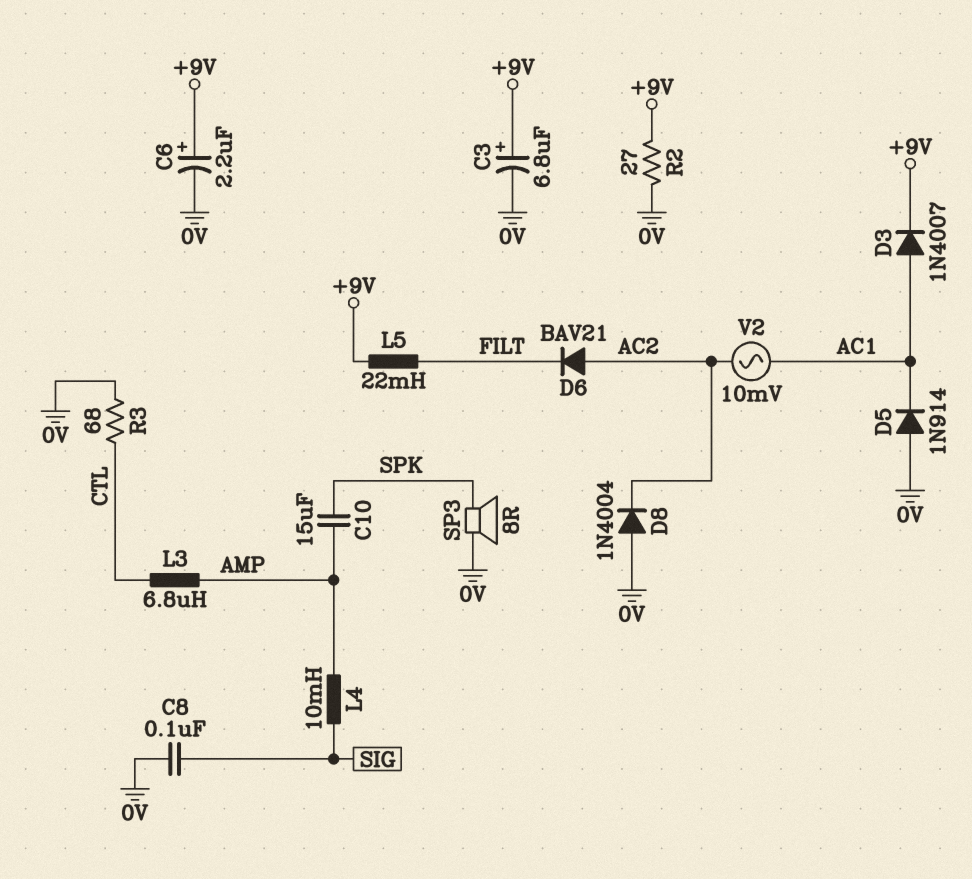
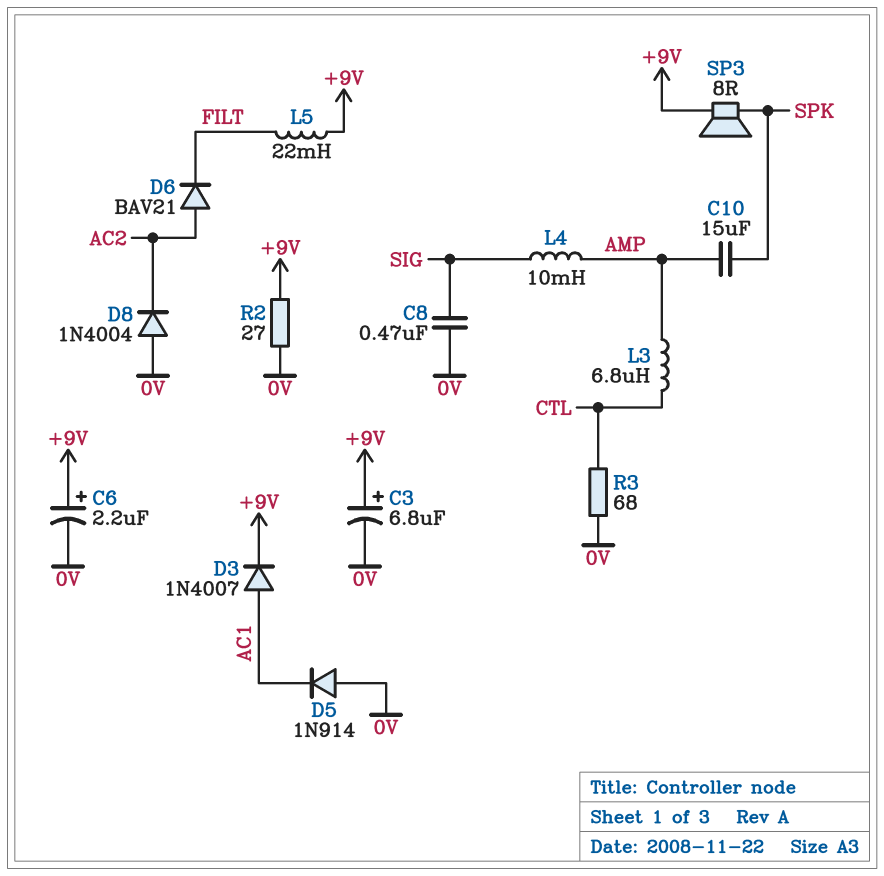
C8: 100nF (0V, SIG) -> 470nF (0V, SIG)
SP3: speaker 8R (0V, SPK) -> speaker 8R (+9V, SPK)
V2: AC 10mV (AC1, AC2) -> none

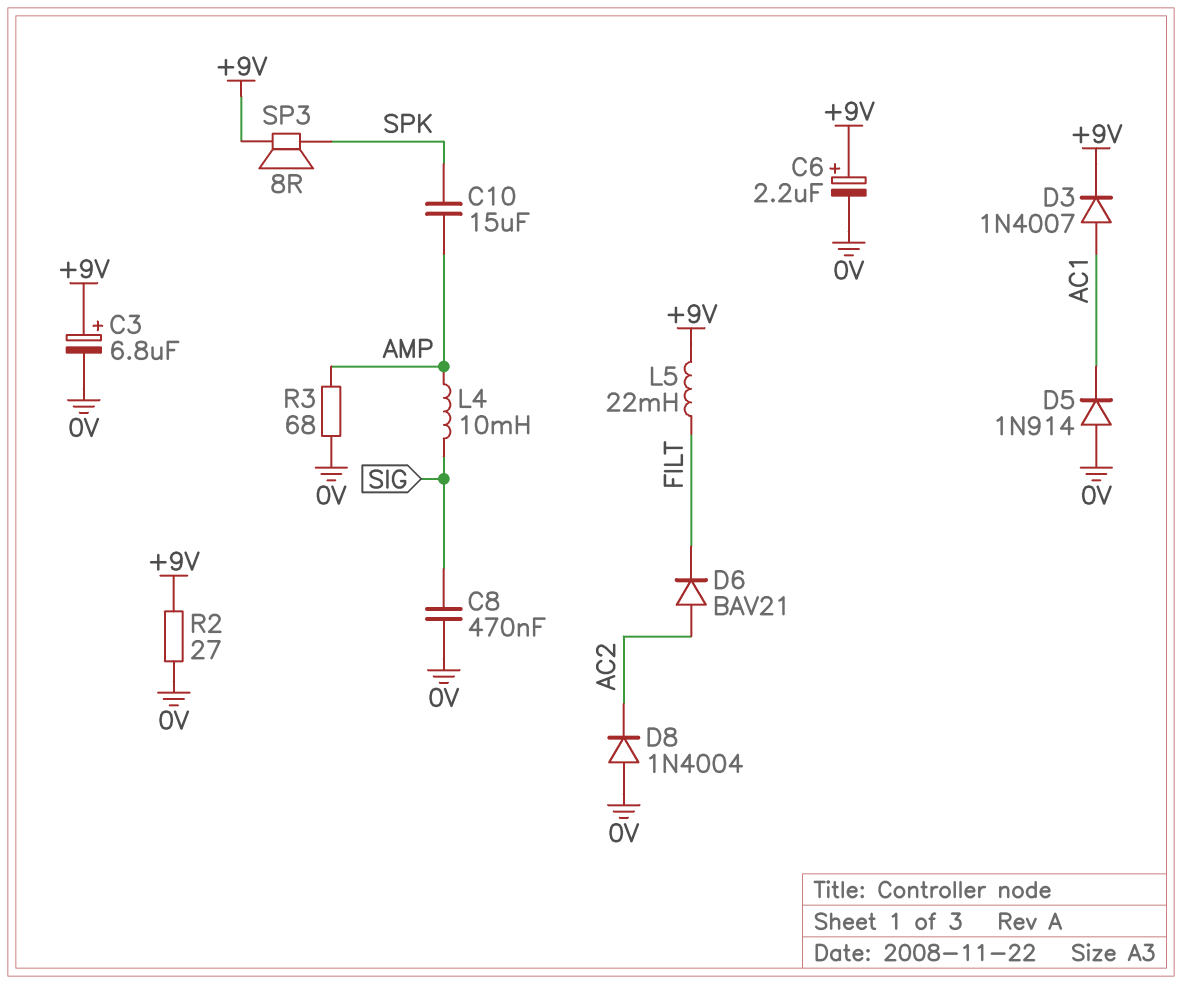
L3: 6.8uH (AMP, CTL) -> none
R3: 68 (0V, CTL) -> 68 (0V, AMP)

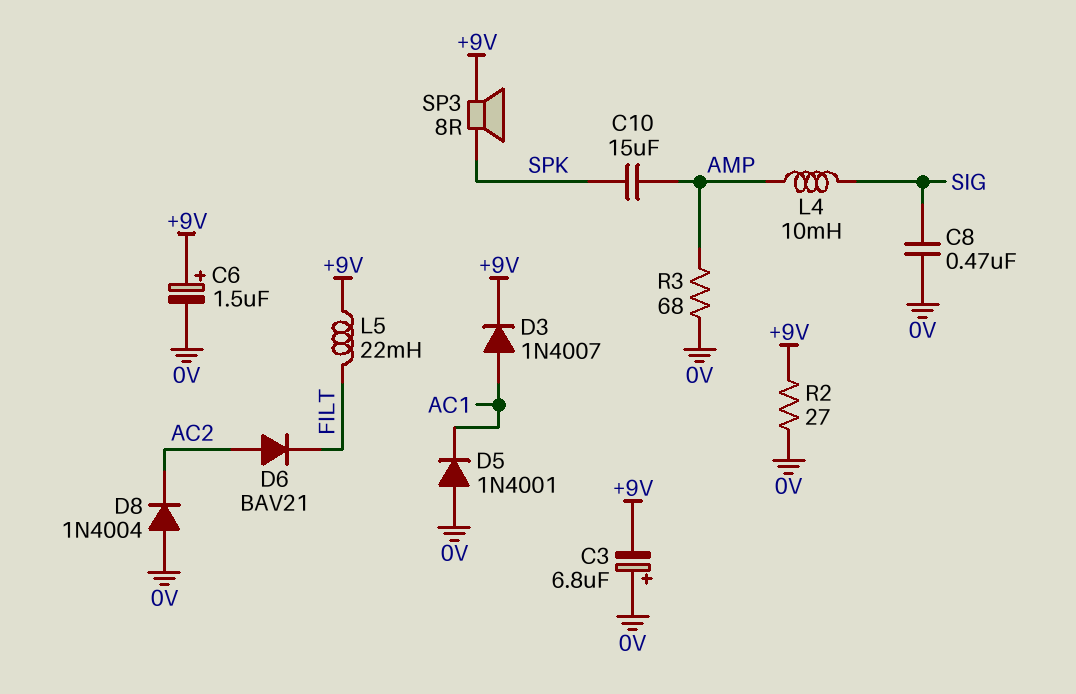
C3: 6.8uF (plus +9V, minus 0V) -> 6.8uF (plus 0V, minus +9V)
C6: 2.2uF (plus +9V, minus 0V) -> 1.5uF (plus +9V, minus 0V)
D5: diode 1N914 (A 0V, K AC1) -> diode 1N4001 (A 0V, K AC1)

